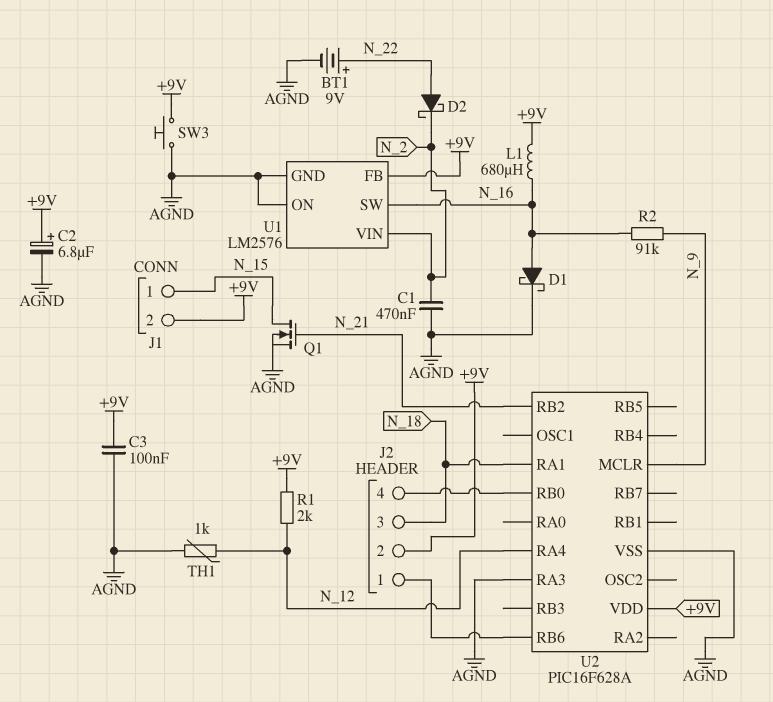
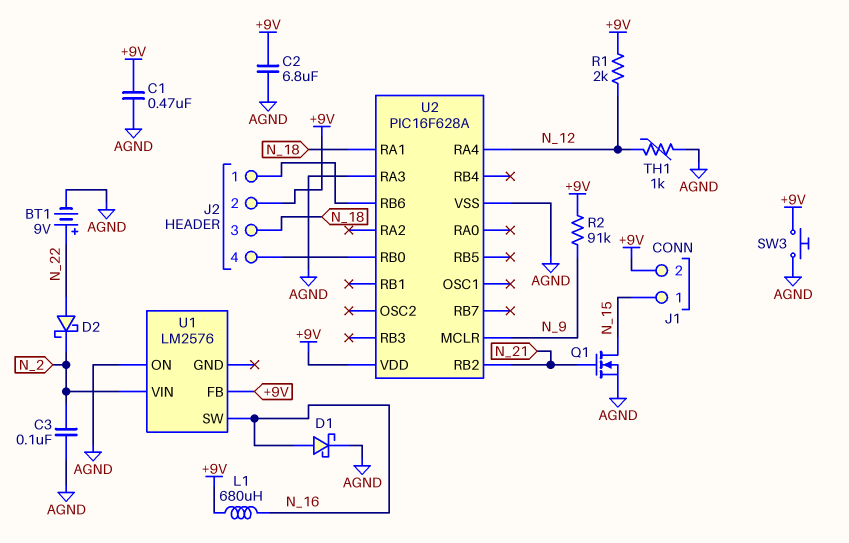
C1: 470nF (AGND, N_2) -> 470nF (+9V, AGND)
C2: 6.8uF (plus +9V, minus AGND) -> 6.8uF (+9V, AGND)
C3: 100nF (+9V, AGND) -> 100nF (AGND, N_2)
R2: 91k (N_9, N_16) -> 91k (+9V, N_9)
U1 pin GND: AGND -> none

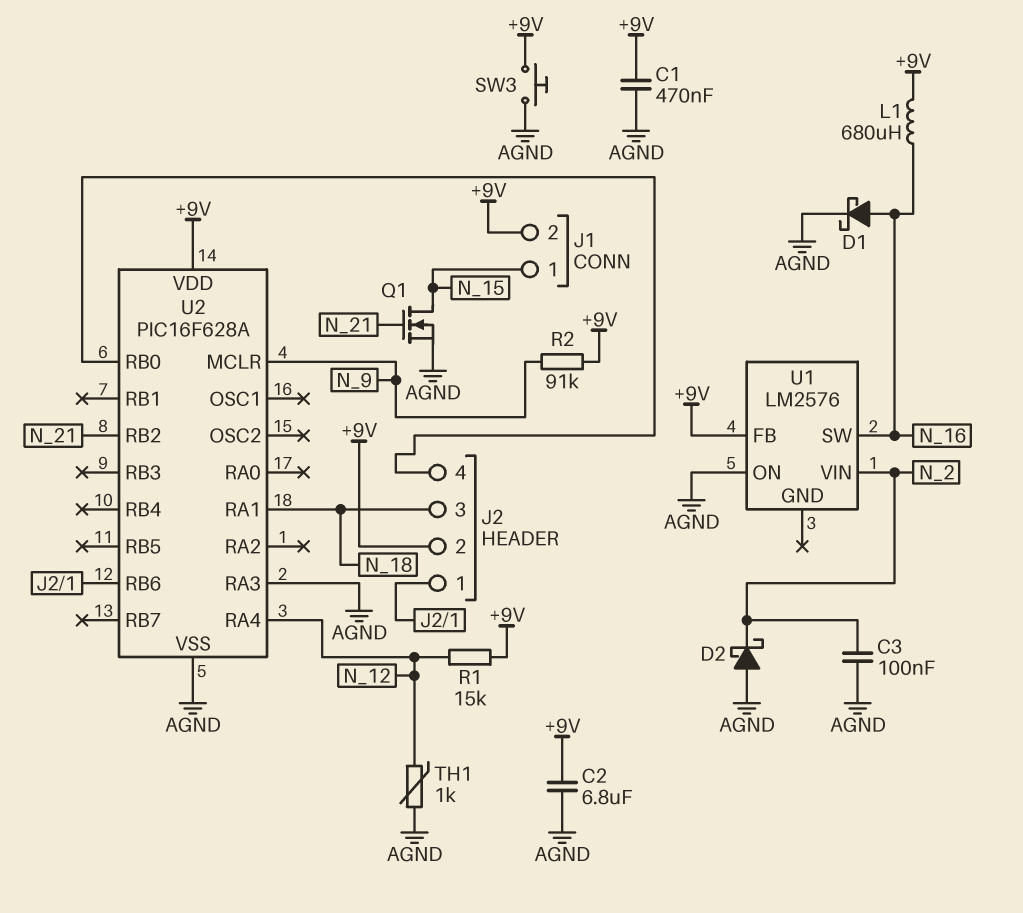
BT1: 9V (plus N_22, minus AGND) -> none
D2: schottky (A N_22, K N_2) -> schottky (A AGND, K N_2)
R1: 2k (+9V, N_12) -> 15k (+9V, N_12)

